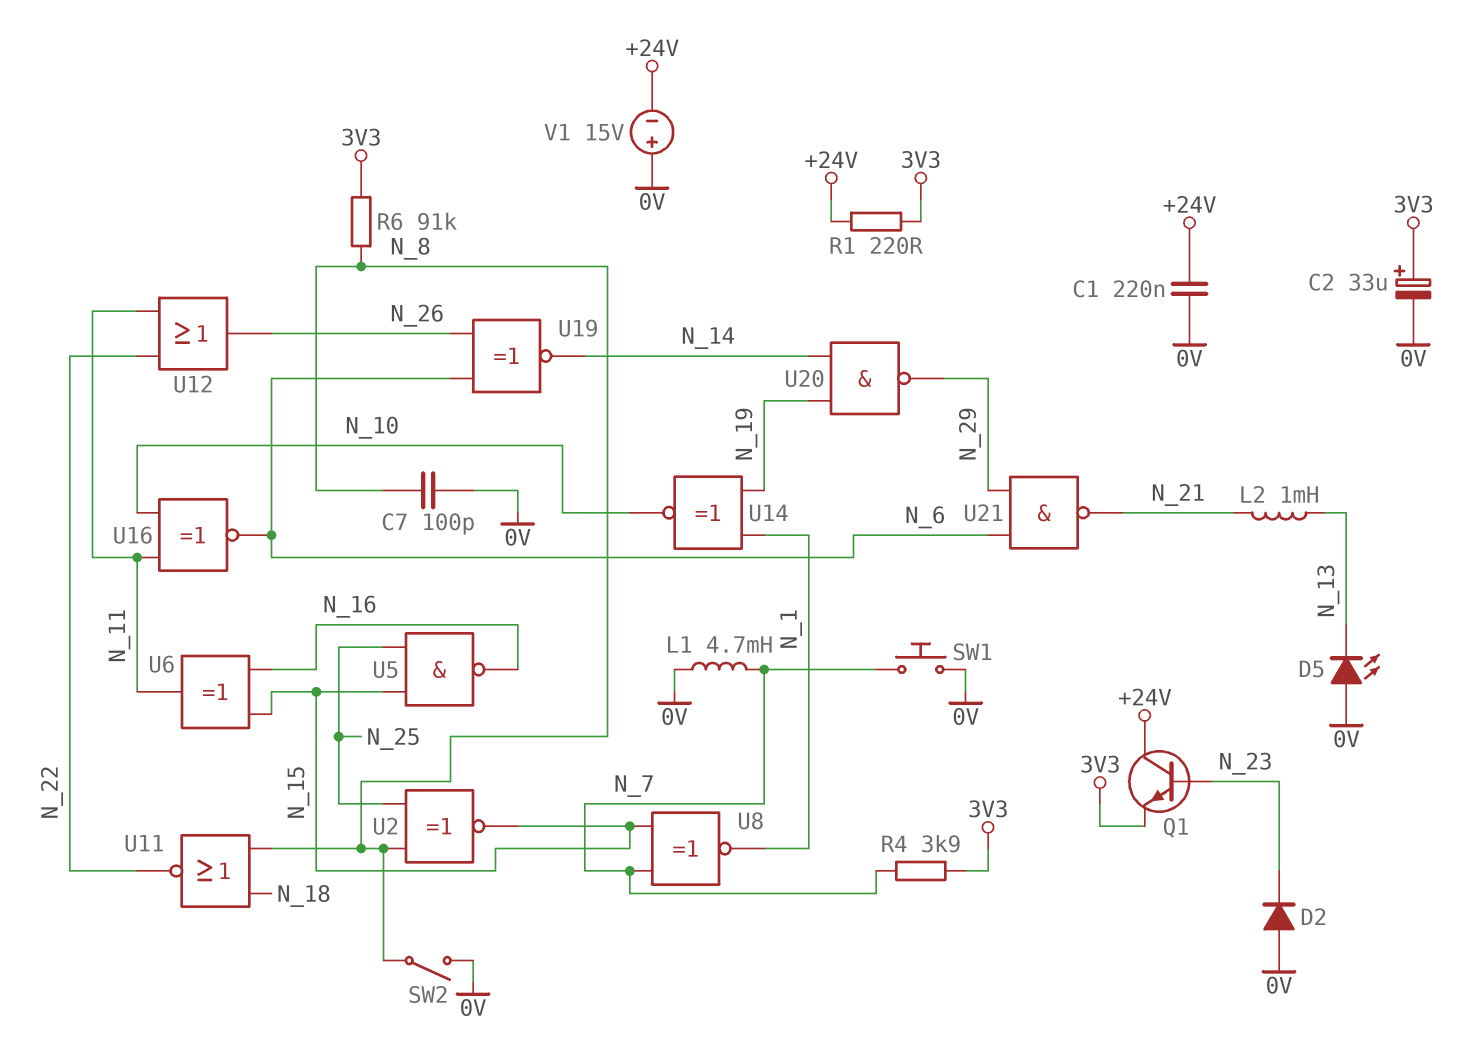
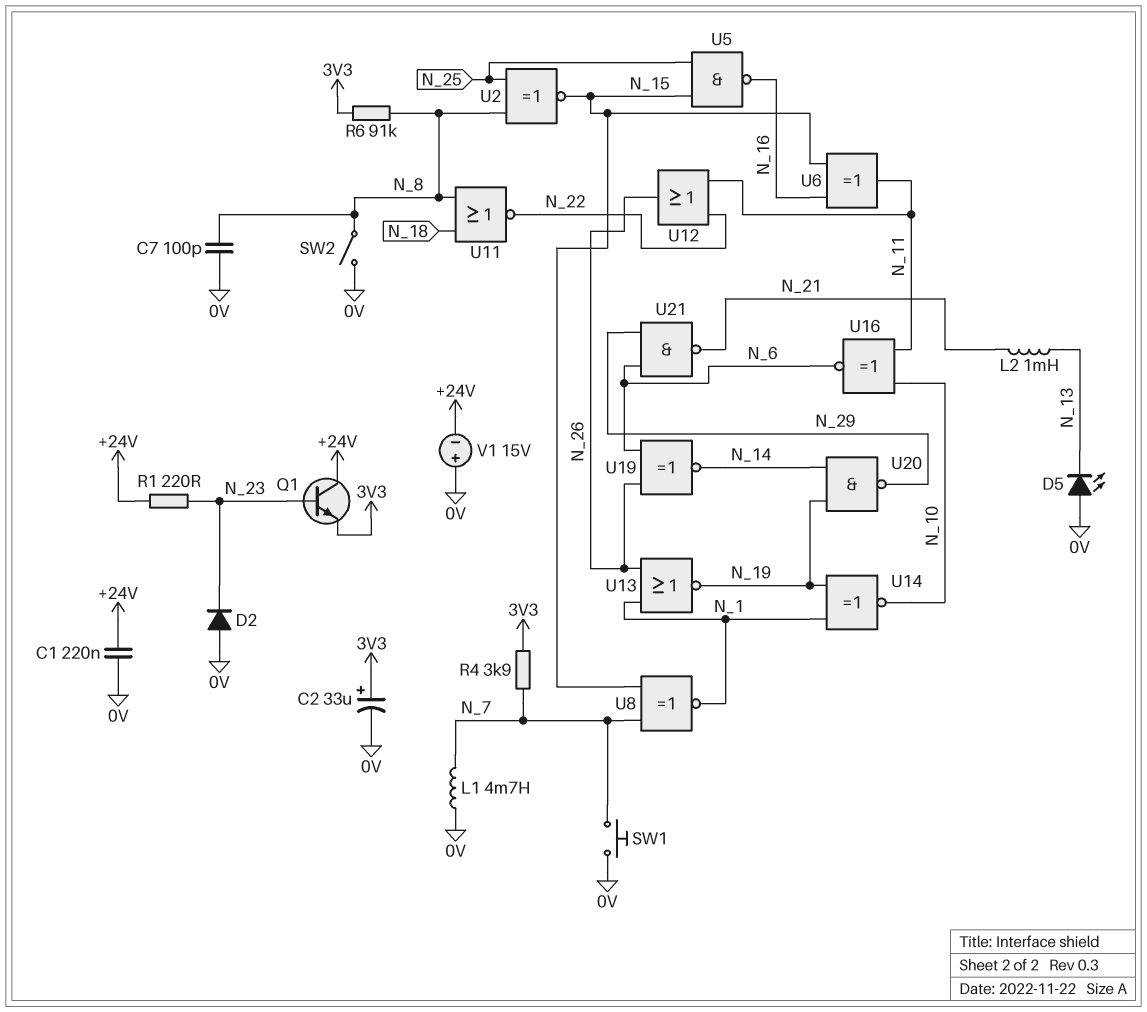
R1: 220 (+24V, 3V3) -> 220 (+24V, N_23)
U13: none -> NOR (in N_1, in N_26, out N_19)

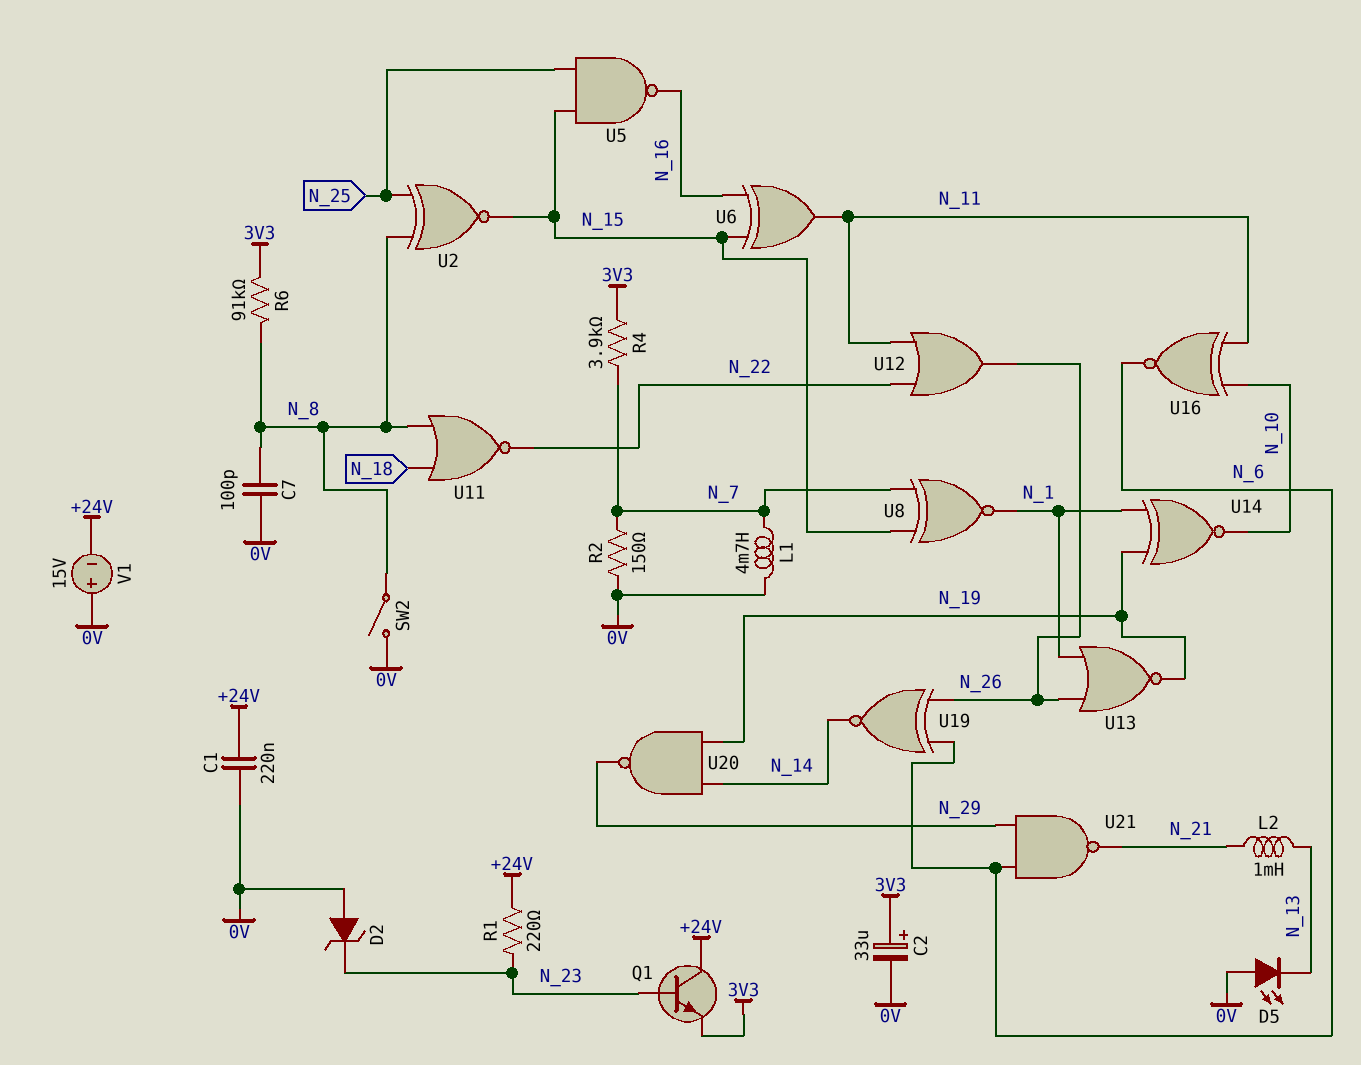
D2: diode (A 0V, K N_23) -> zener (A 0V, K N_23)
R2: none -> 150 (0V, N_7)
SW1: button (0V, N_7) -> none

